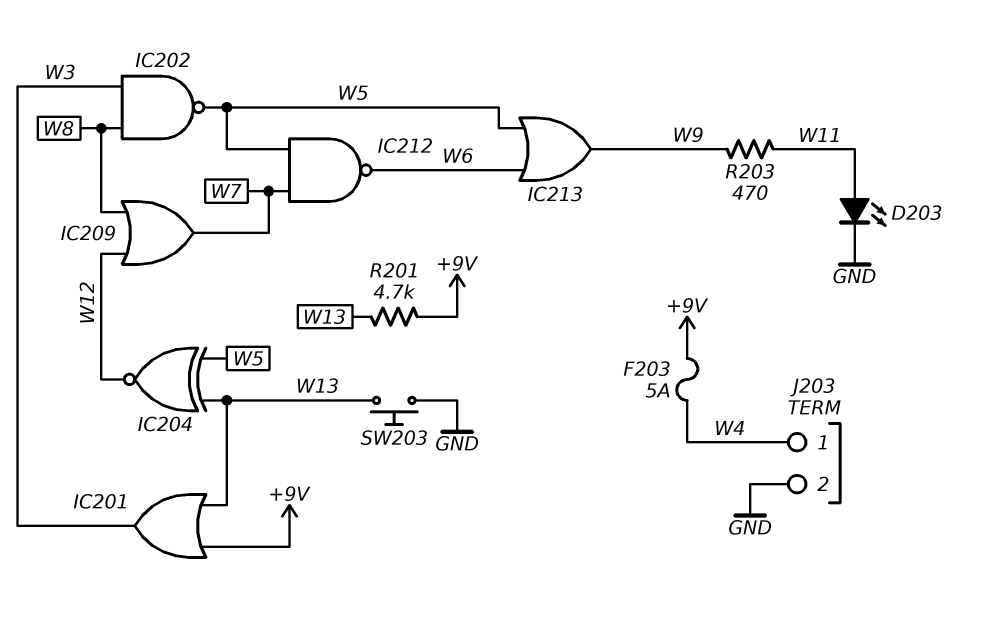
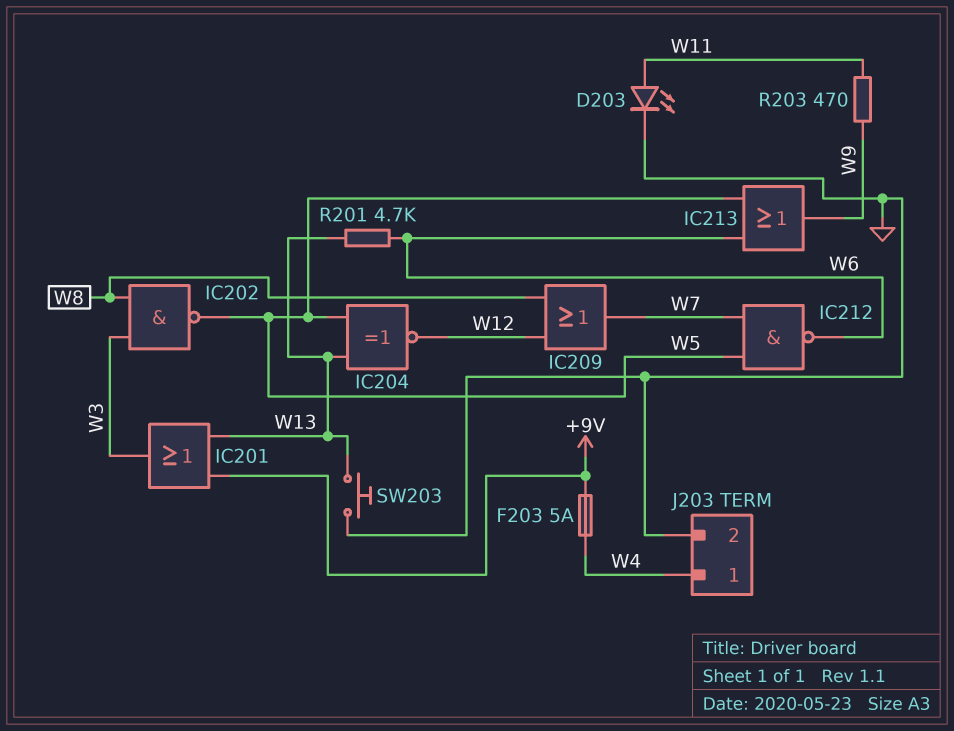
R201: 4.7k (+9V, W13) -> 4.7k (W6, W13)

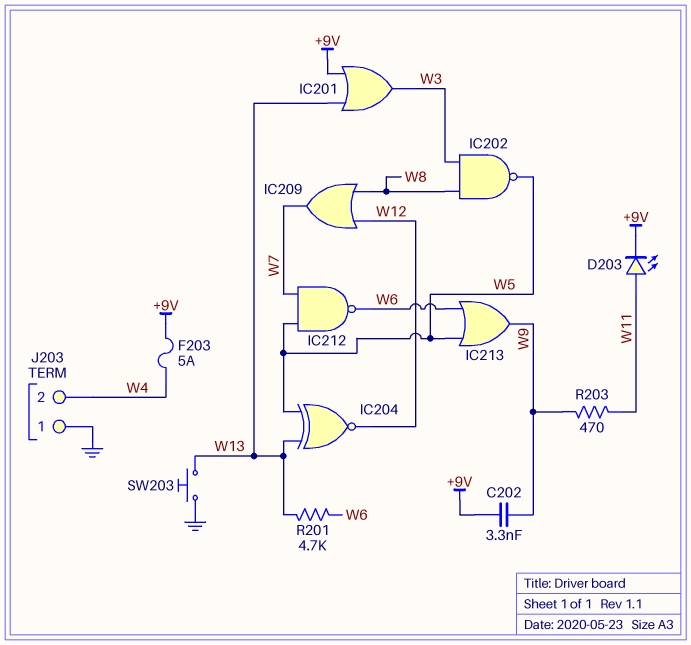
C202: none -> 3.3nF (+9V, W9)
D203: LED (A W11, K GND) -> LED (A W11, K +9V)
J203 pin 1: W4 -> GND
J203 pin 2: GND -> W4

